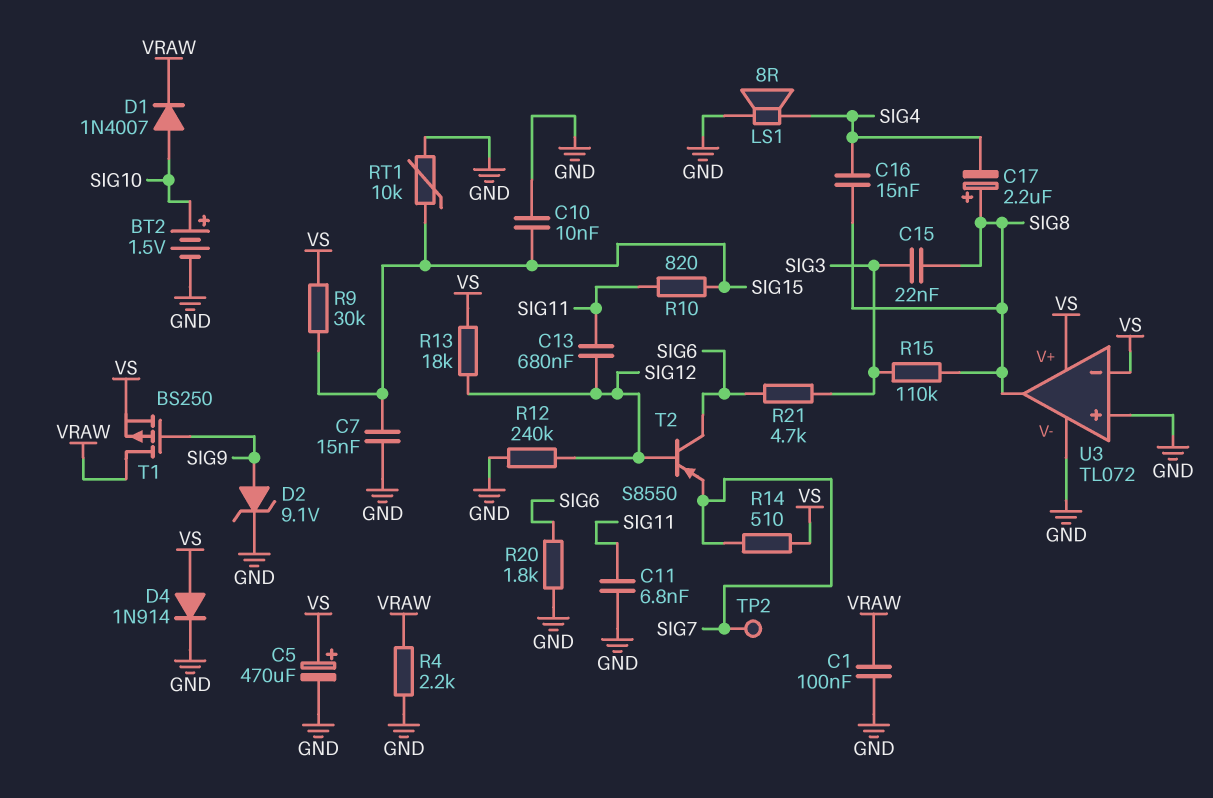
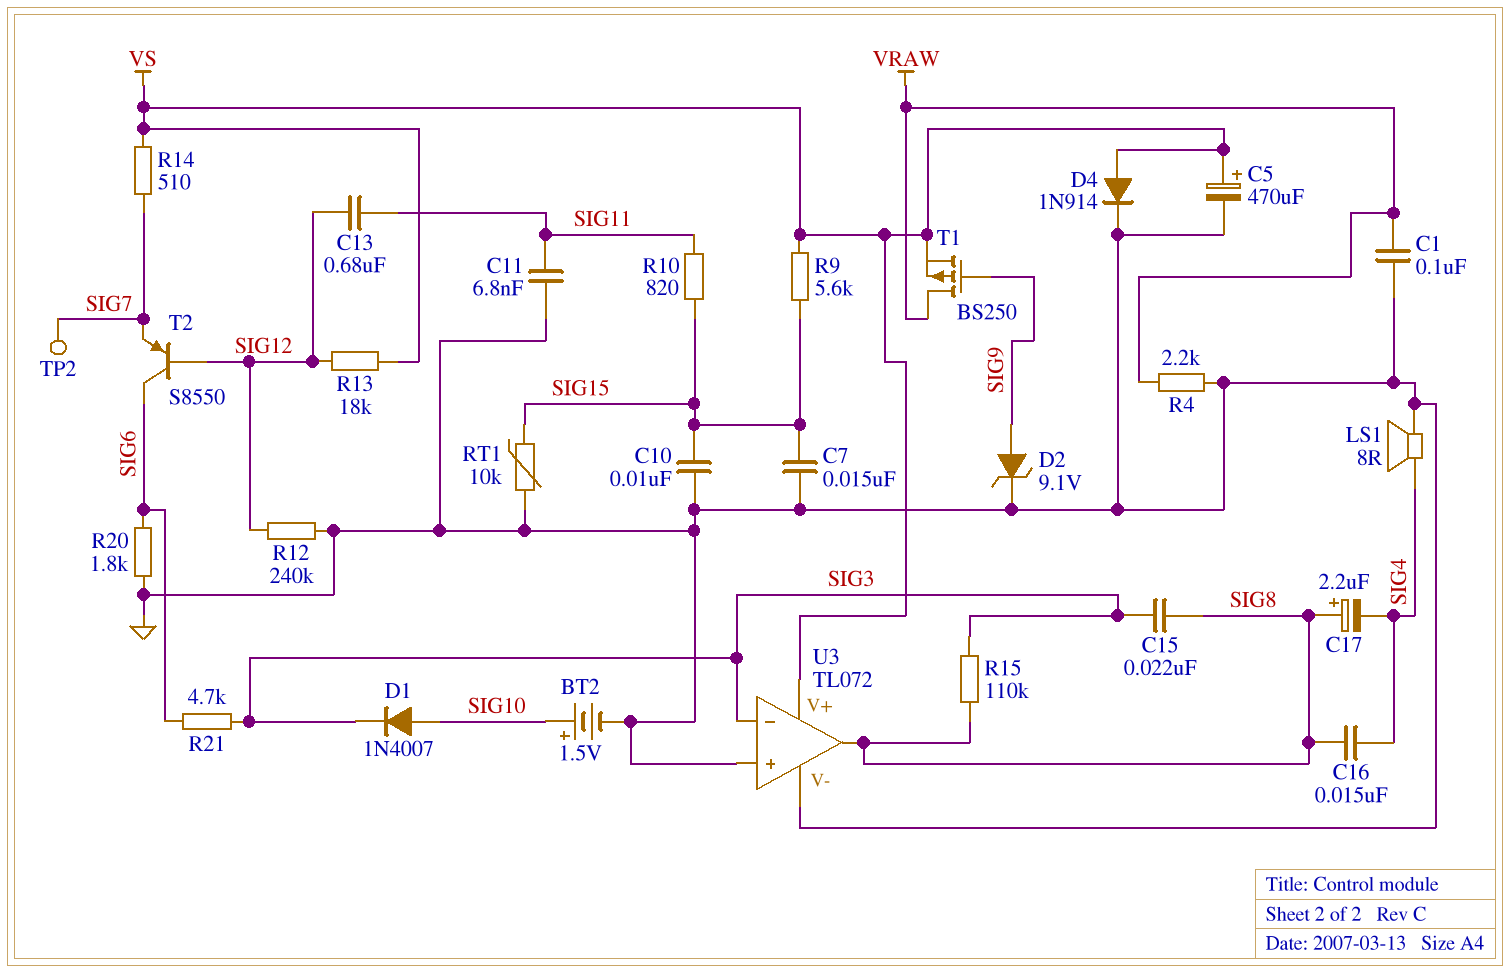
D1: diode 1N4007 (A SIG10, K VRAW) -> diode 1N4007 (A SIG10, K SIG3)
R9: 30k (SIG15, VS) -> 5.6k (SIG15, VS)
U3 pin in-: VS -> SIG3

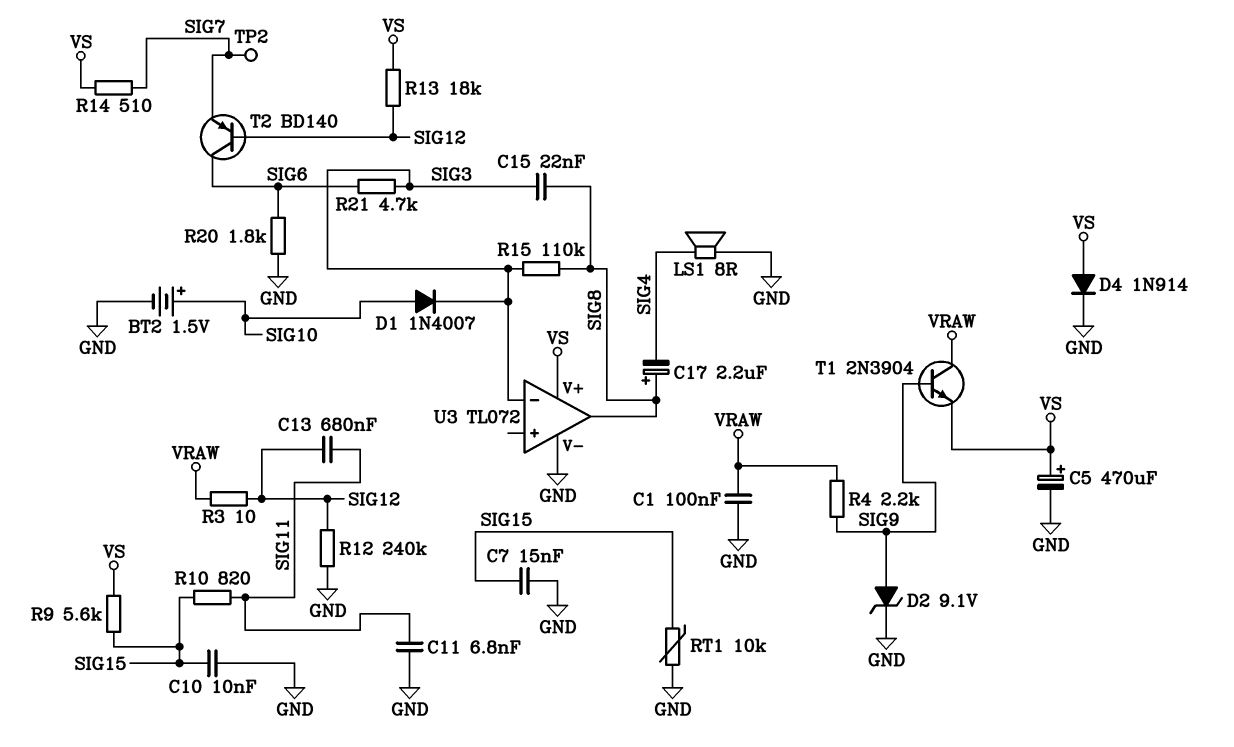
C16: 15nF (SIG4, SIG8) -> none
R3: none -> 10 (SIG12, VRAW)
R4: 2.2k (GND, VRAW) -> 2.2k (SIG9, VRAW)
T1: PMOS BS250 (G SIG9, D VRAW, S VS) -> NPN 2N3904 (B SIG9, C VRAW, E VS)
T2: PNP S8550 (B SIG12, C SIG6, E SIG7) -> PNP BD140 (B SIG12, C SIG6, E SIG7)
U3 pin in+: GND -> none

